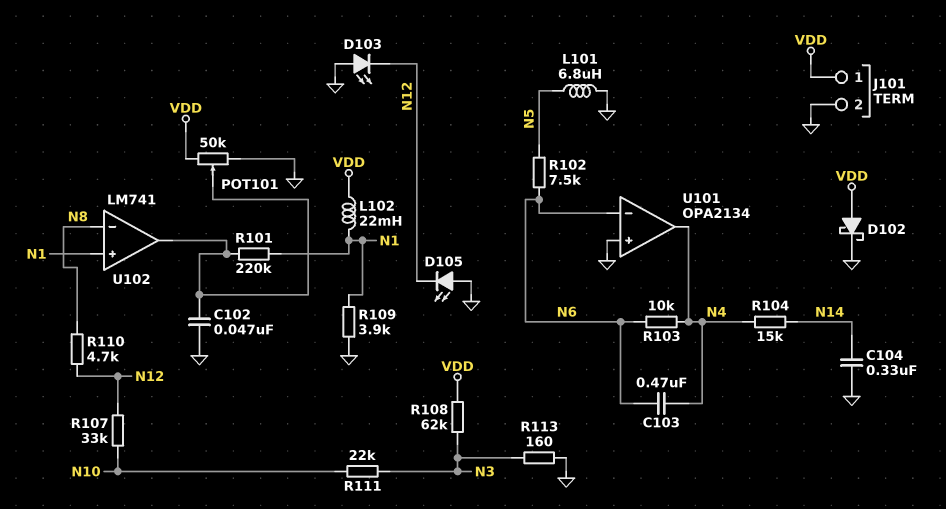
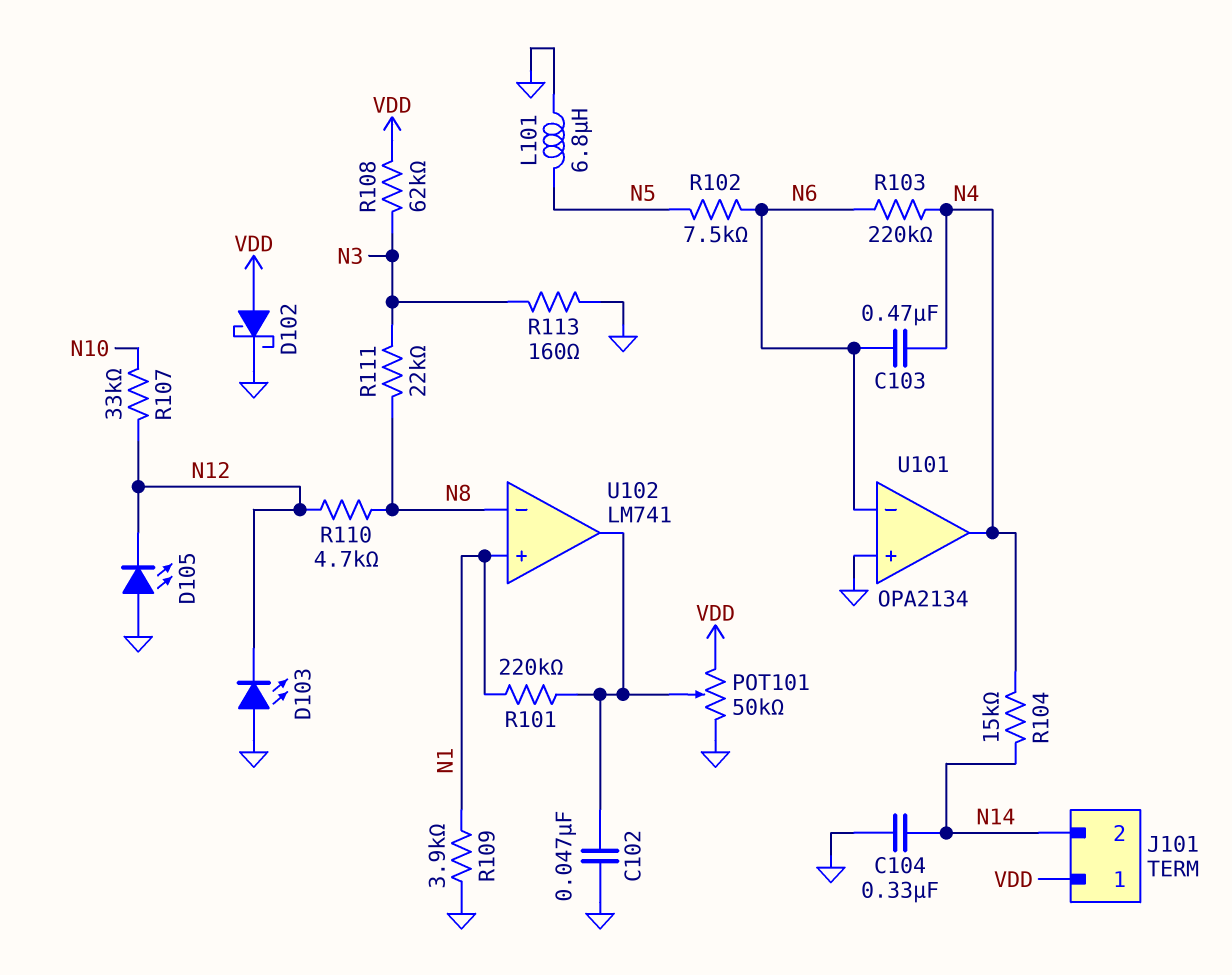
J101 pin 2: GND -> N14
L102: 22mH (N1, VDD) -> none
R103: 10k (N4, N6) -> 220k (N4, N6)
R111: 22k (N3, N10) -> 22k (N3, N8)

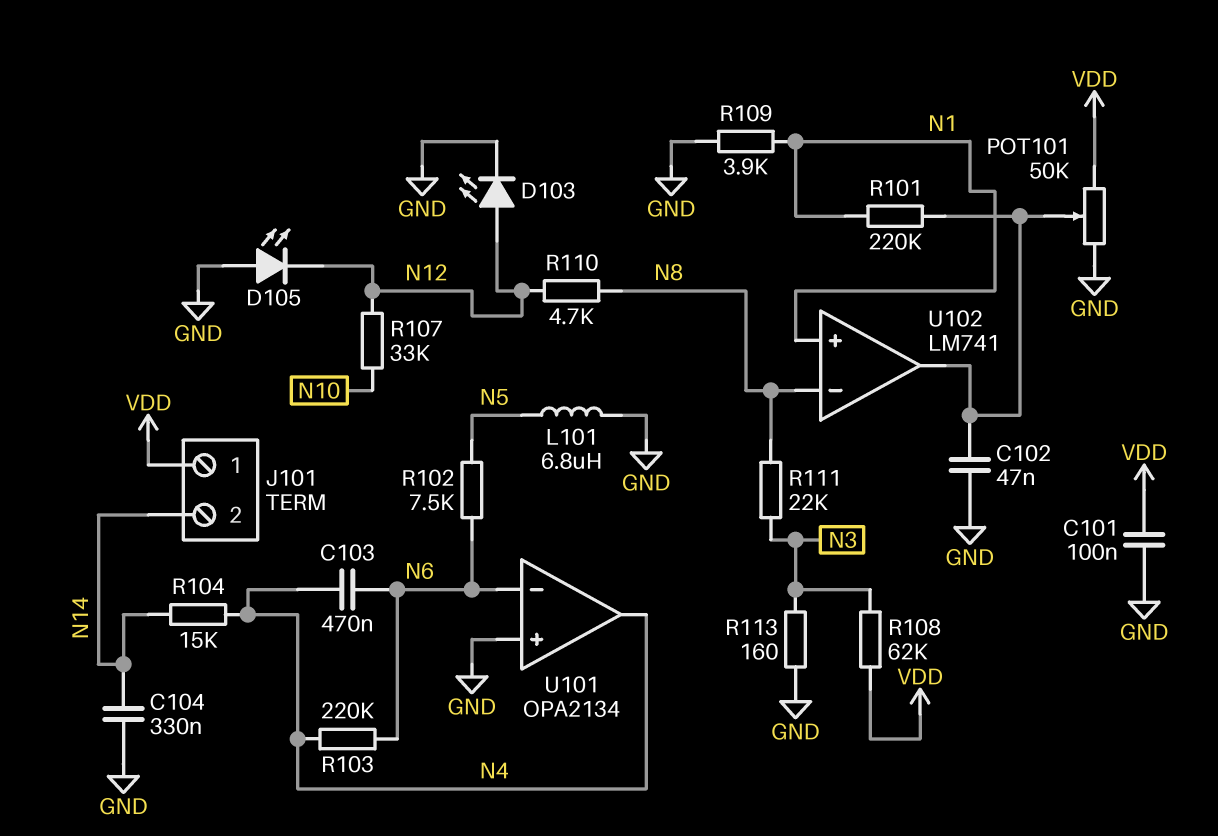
C101: none -> 100nF (GND, VDD)
D102: schottky (A VDD, K GND) -> none
D103: LED (A GND, K N12) -> LED (A N12, K GND)

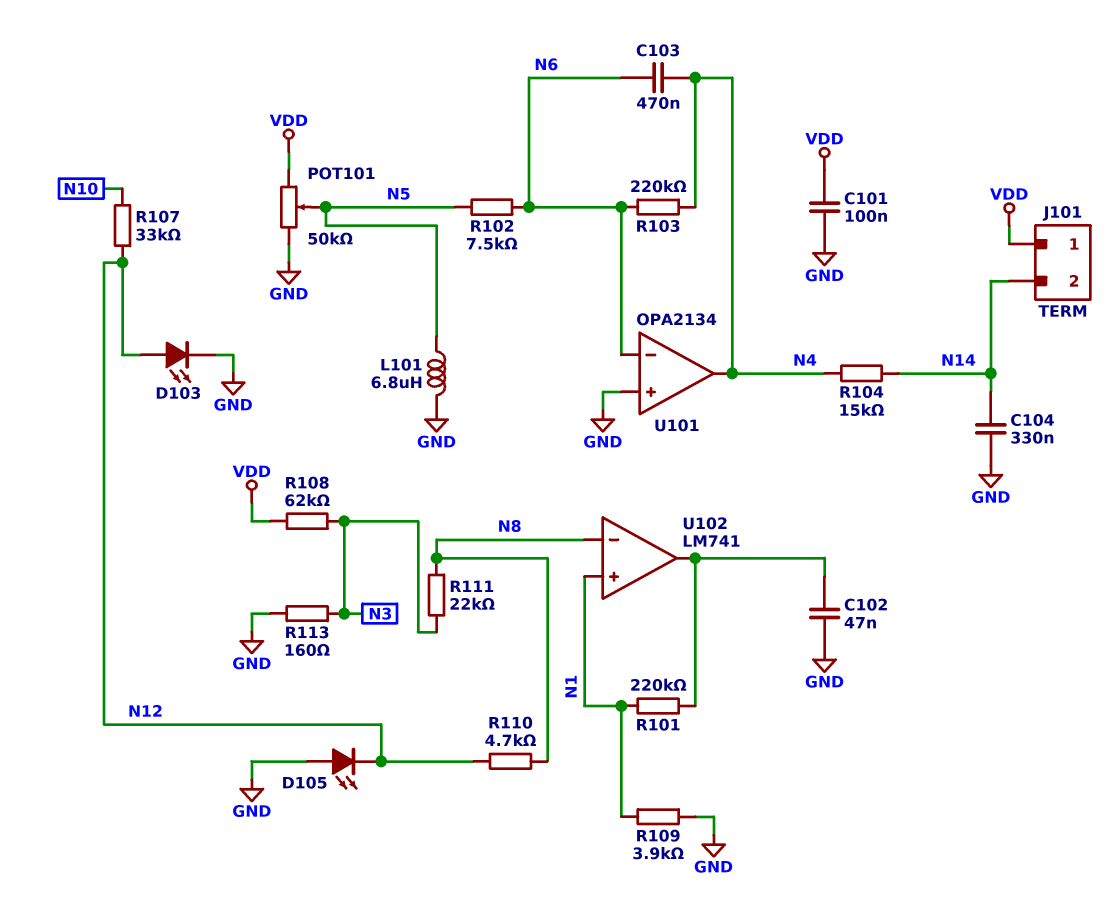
POT101: 50k (GND, VDD, wiper U102/out) -> 50k (GND, VDD, wiper N5)

